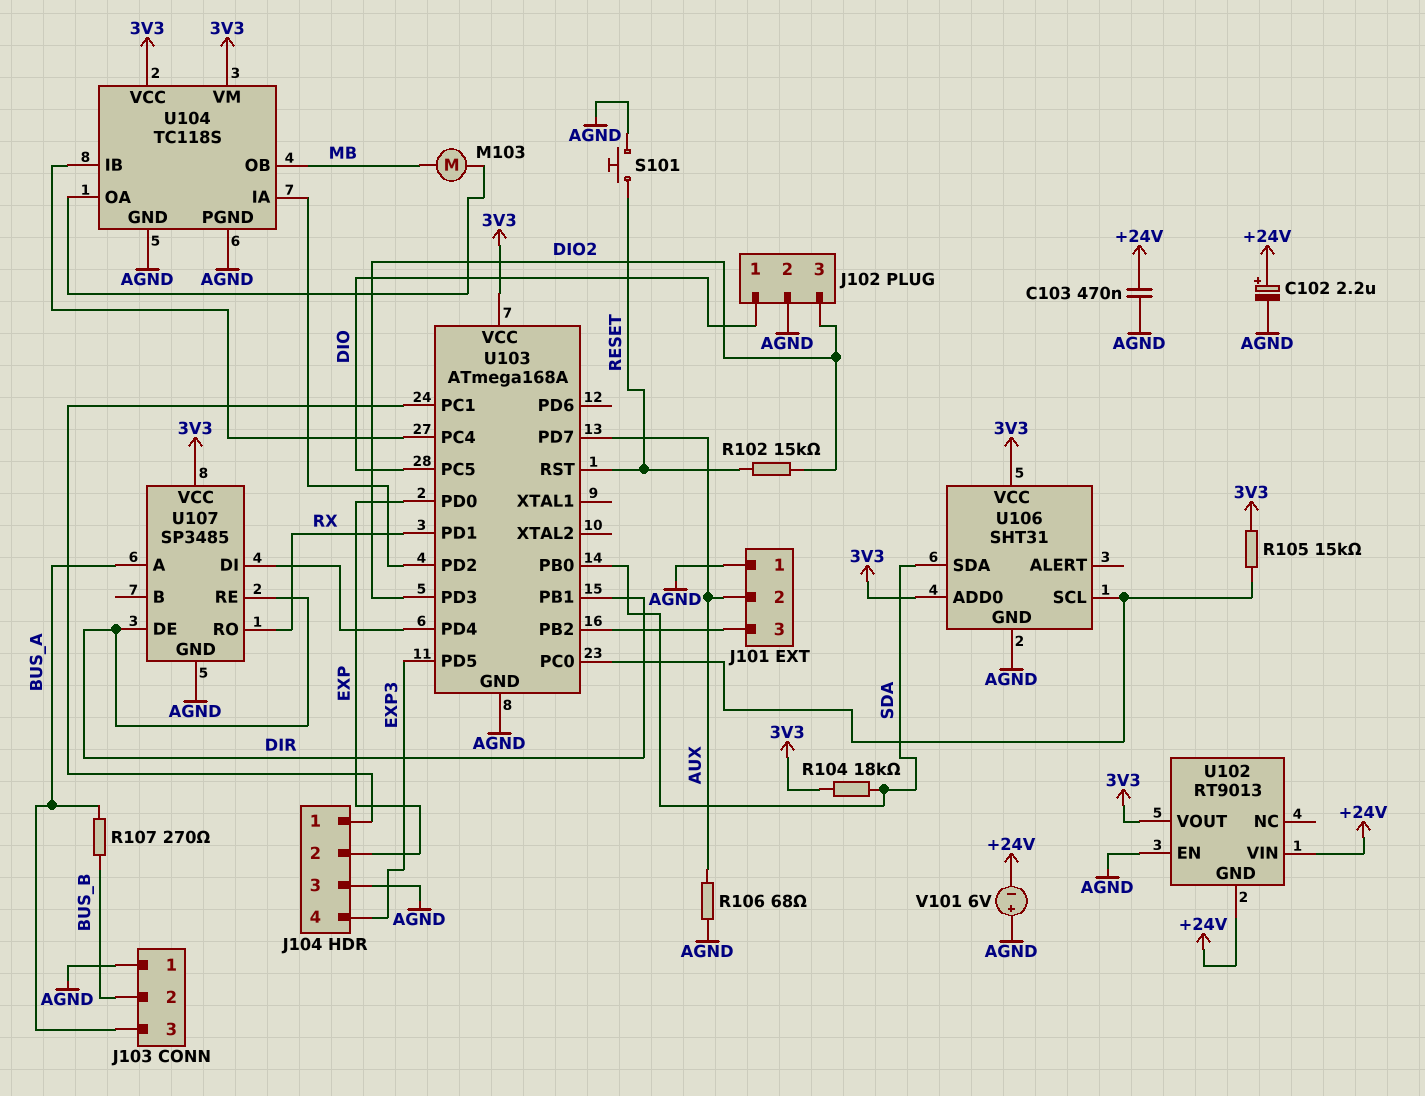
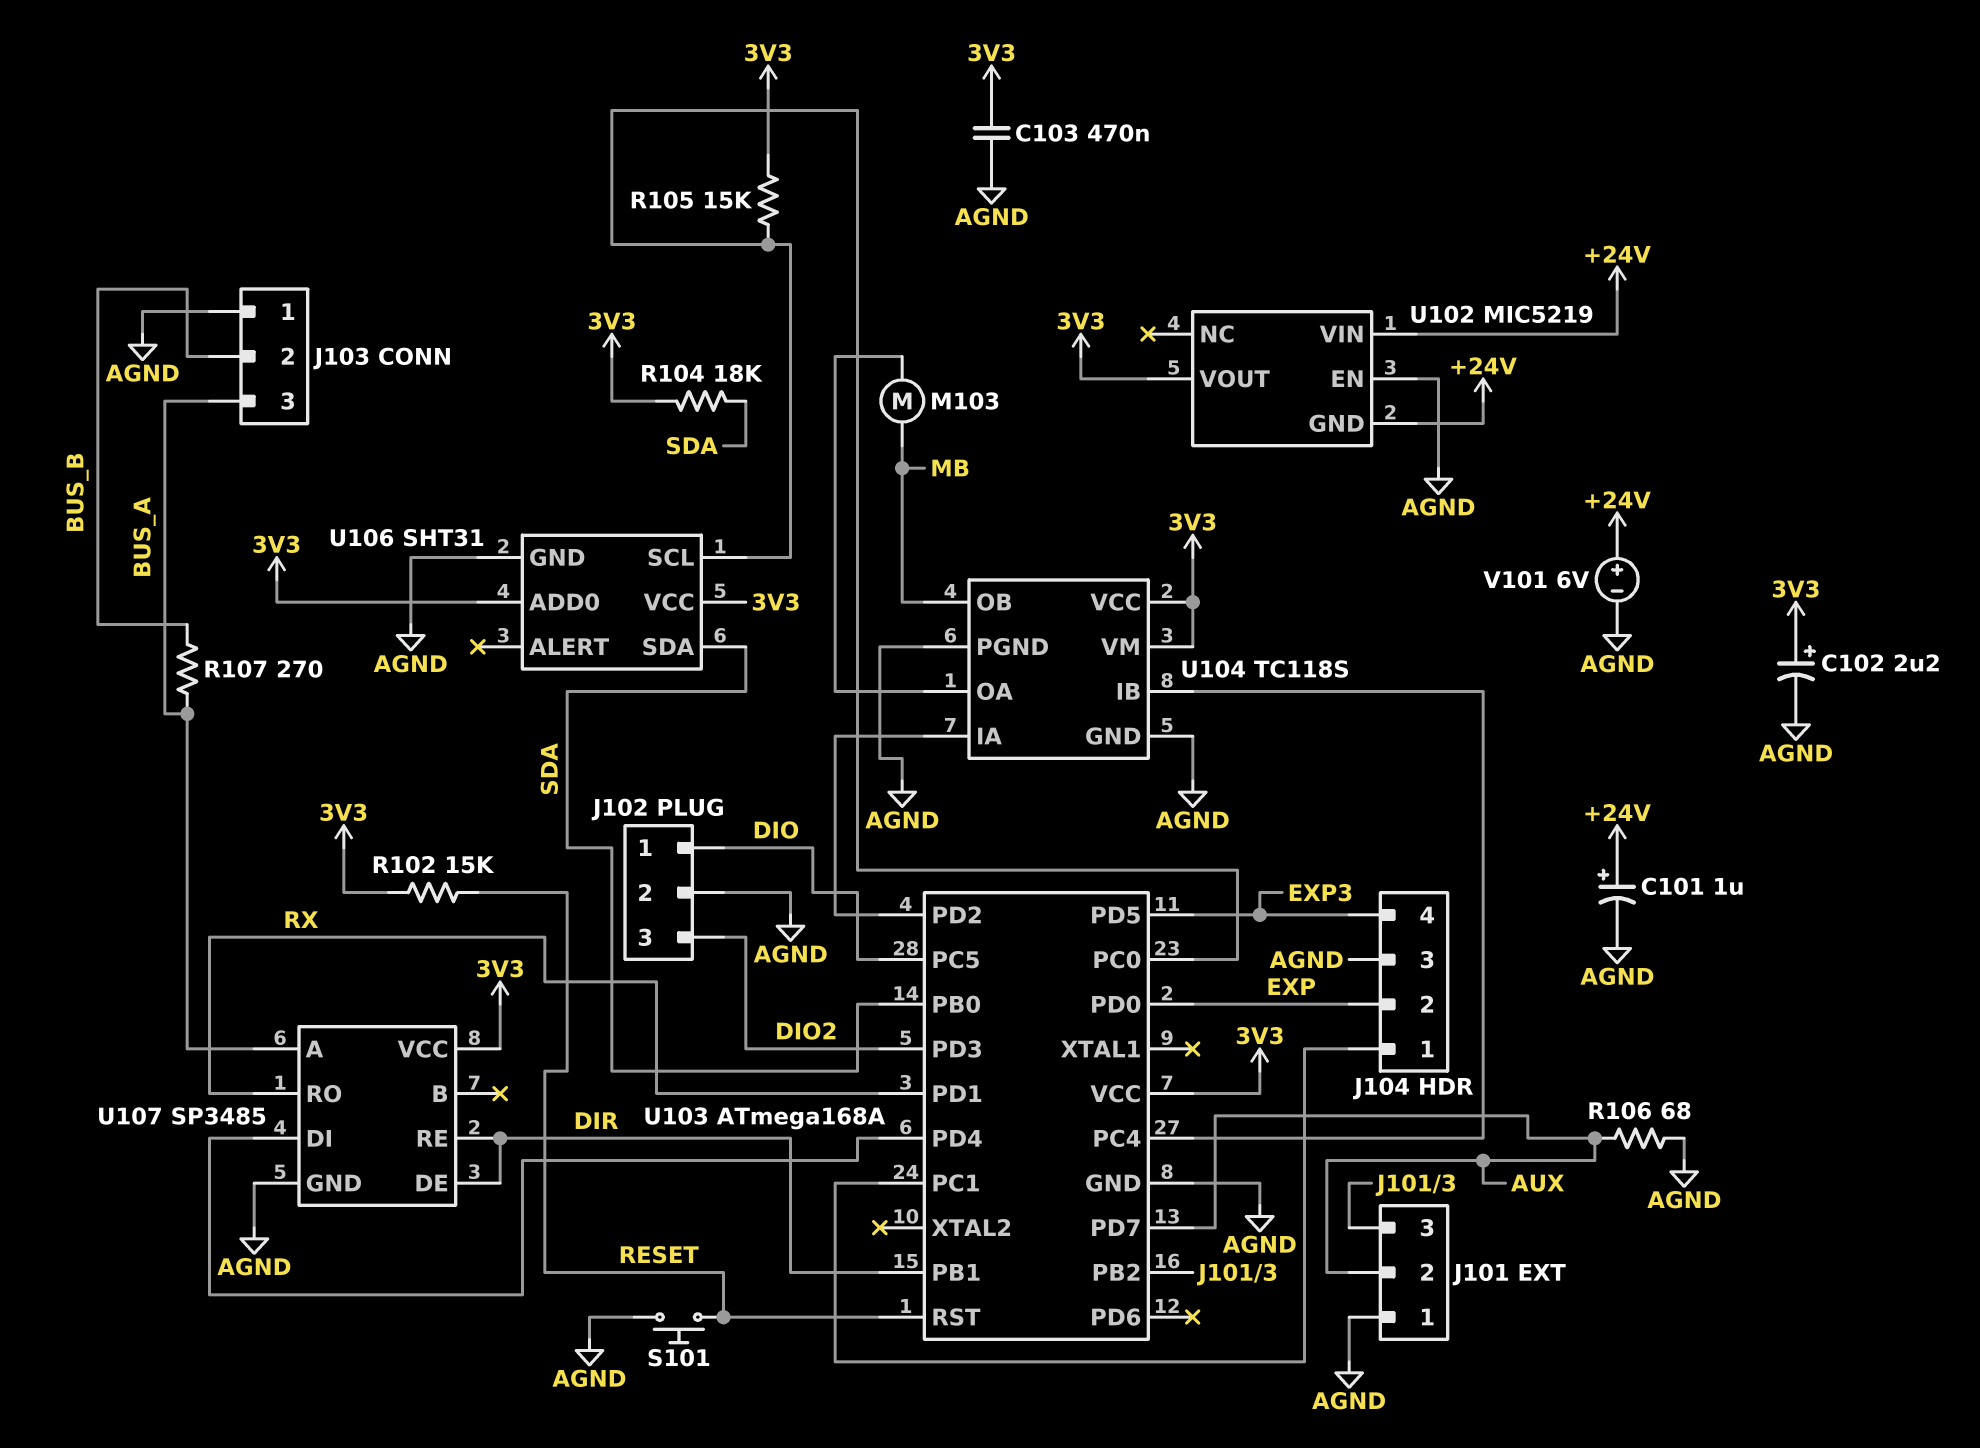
C101: none -> 1uF (plus +24V, minus AGND)
C102: 2.2uF (plus +24V, minus AGND) -> 2.2uF (plus 3V3, minus AGND)
C103: 470nF (+24V, AGND) -> 470nF (3V3, AGND)
R102: 15k (DIO2, RESET) -> 15k (3V3, RESET)
U102: RT9013 -> MIC5219
V101: 6V (plus AGND, minus +24V) -> 6V (plus +24V, minus AGND)

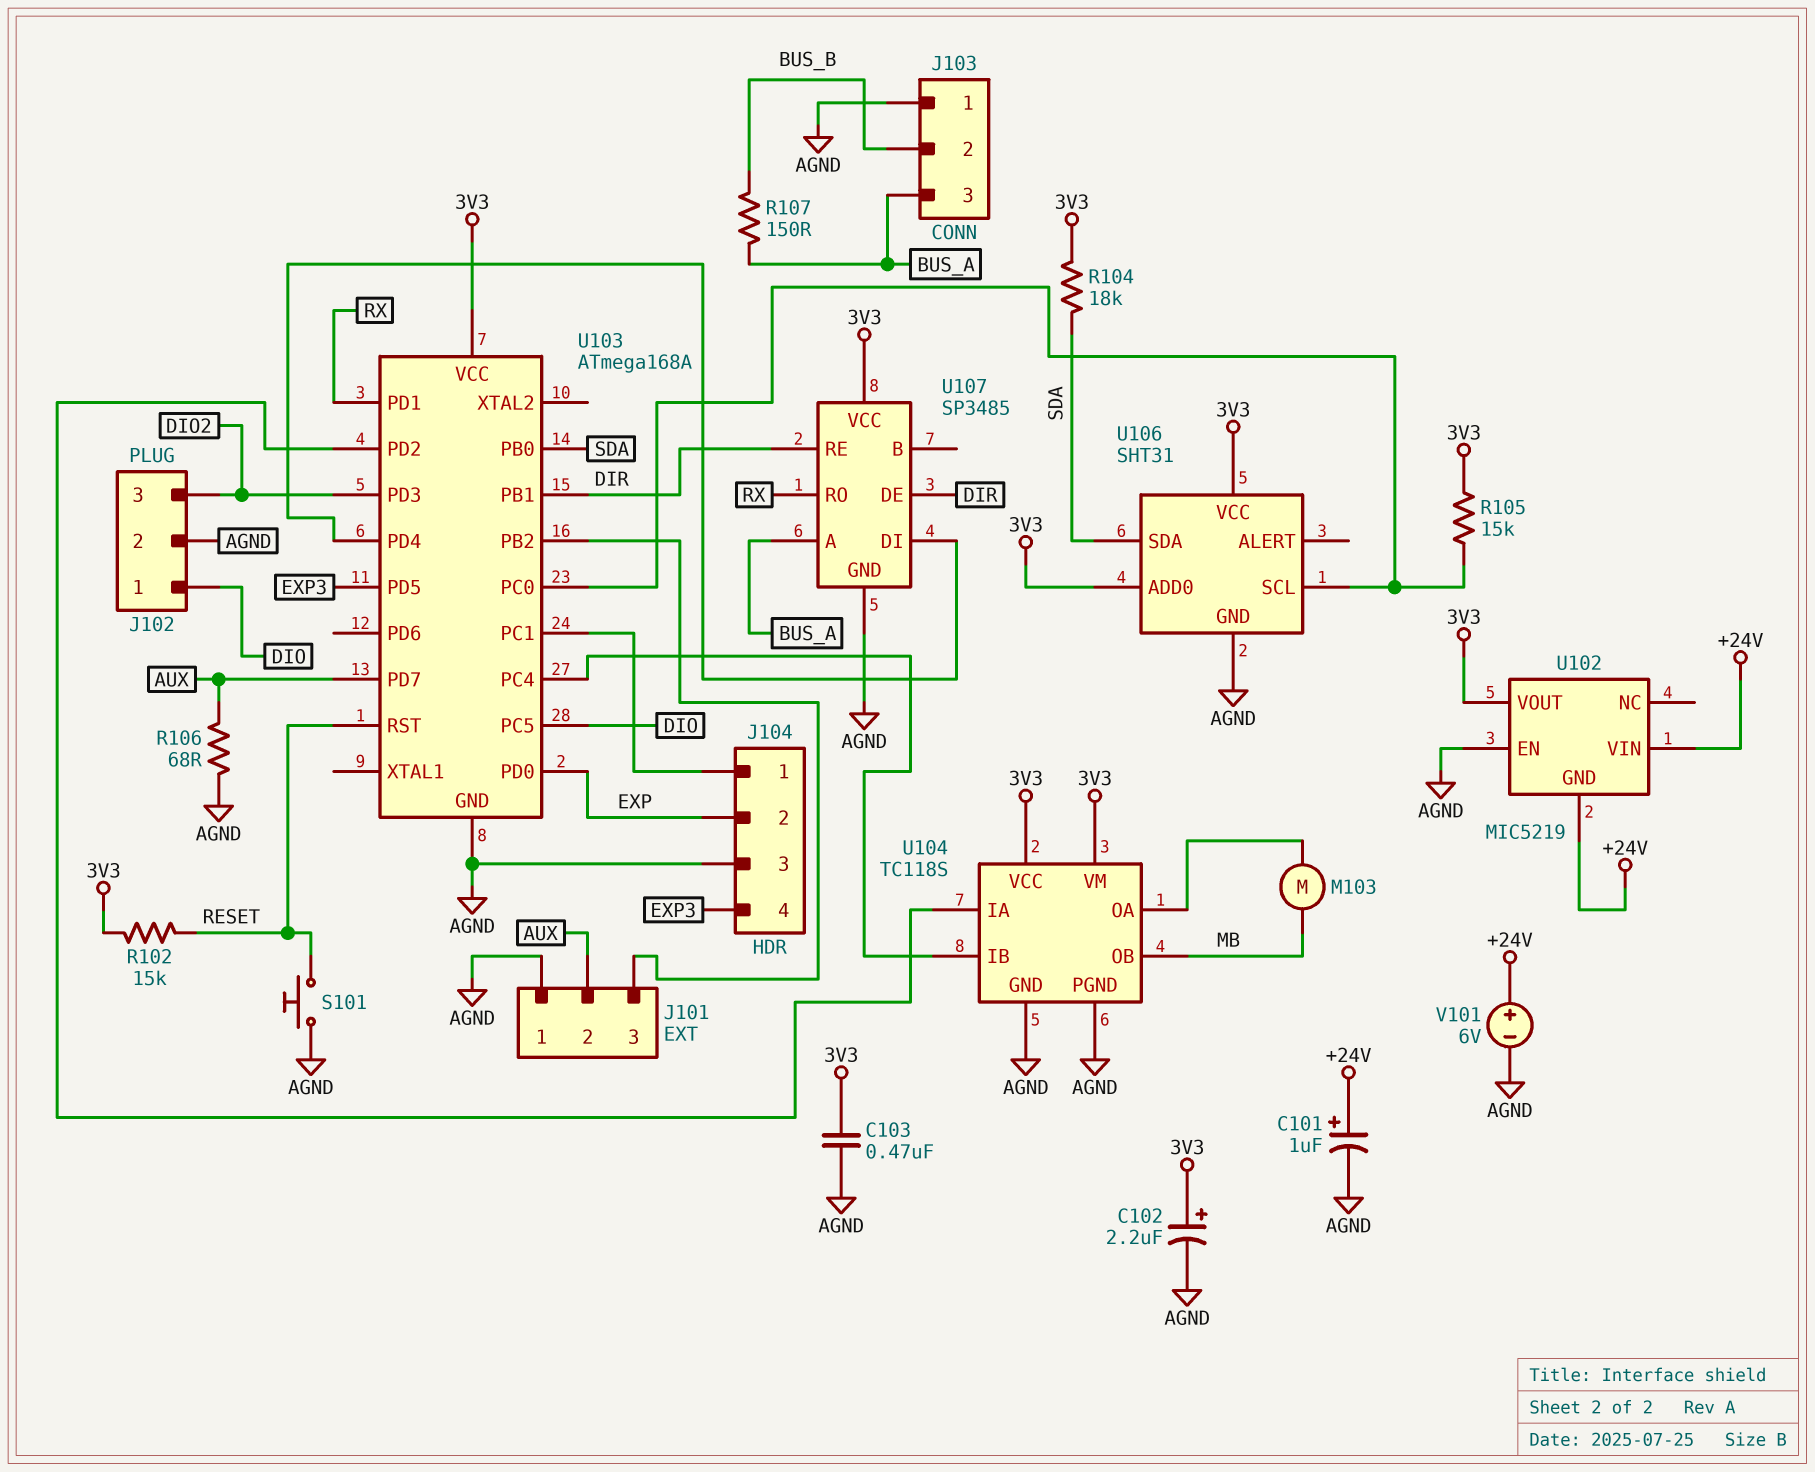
R107: 270 (BUS_A, BUS_B) -> 150 (BUS_A, BUS_B)

